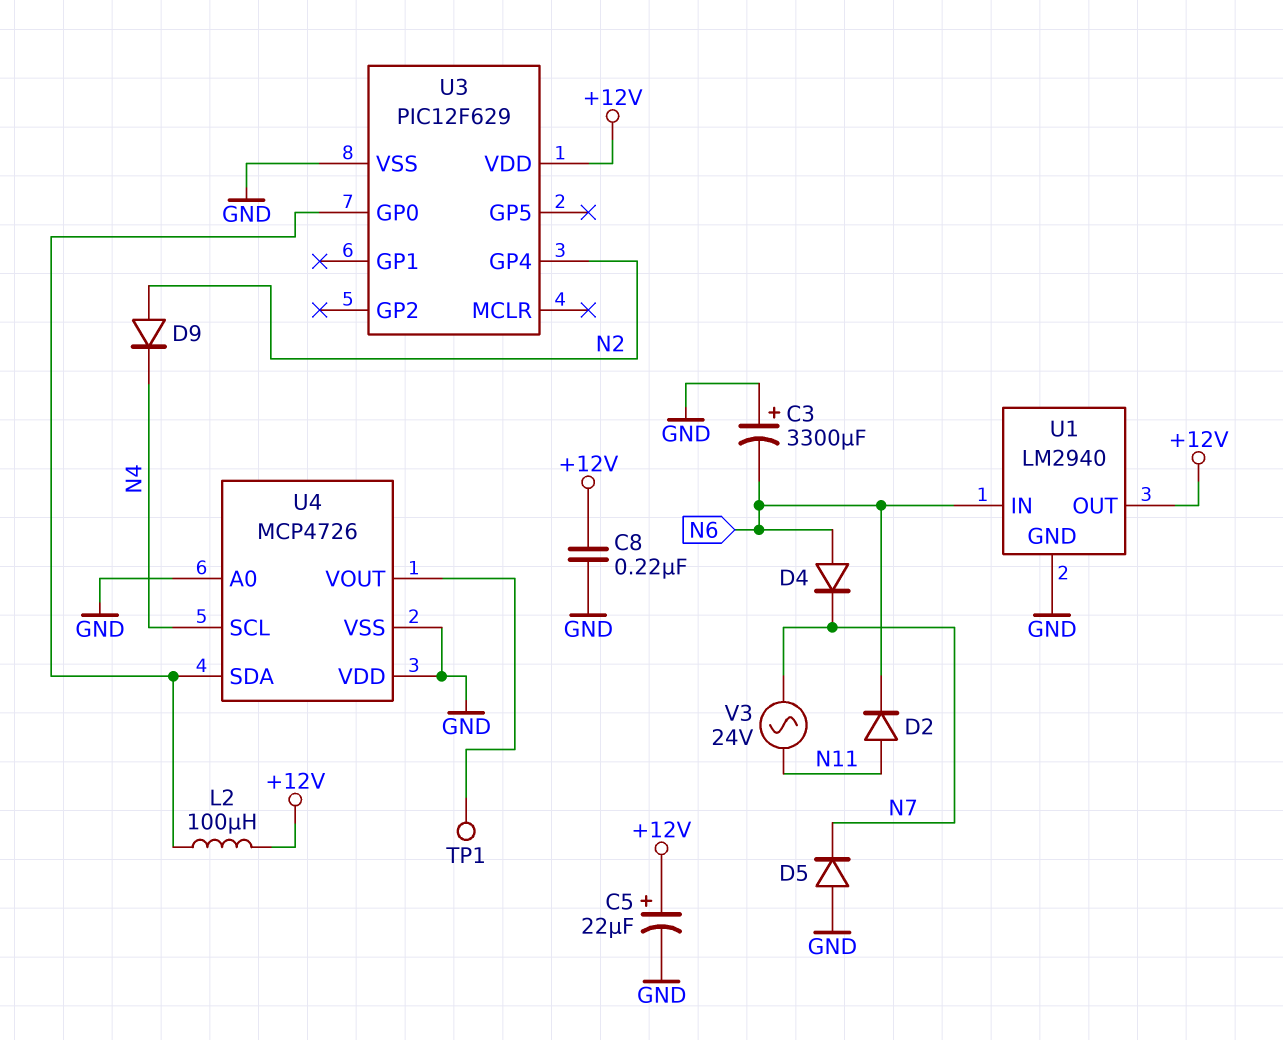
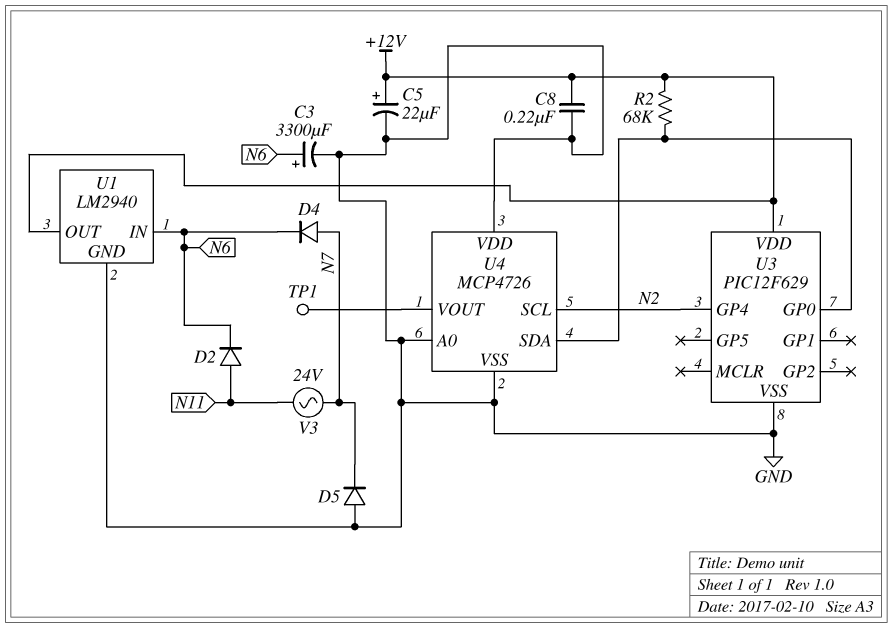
C3: 3300uF (plus GND, minus N6) -> 3300uF (plus N6, minus GND)
D4: diode (A N6, K N7) -> diode (A N7, K N6)
D9: diode (A N2, K N4) -> none
L2: 100uH (+12V, U3/GP0) -> none
R2: none -> 68k (+12V, U3/GP0)
U4 pin SCL: N4 -> N2

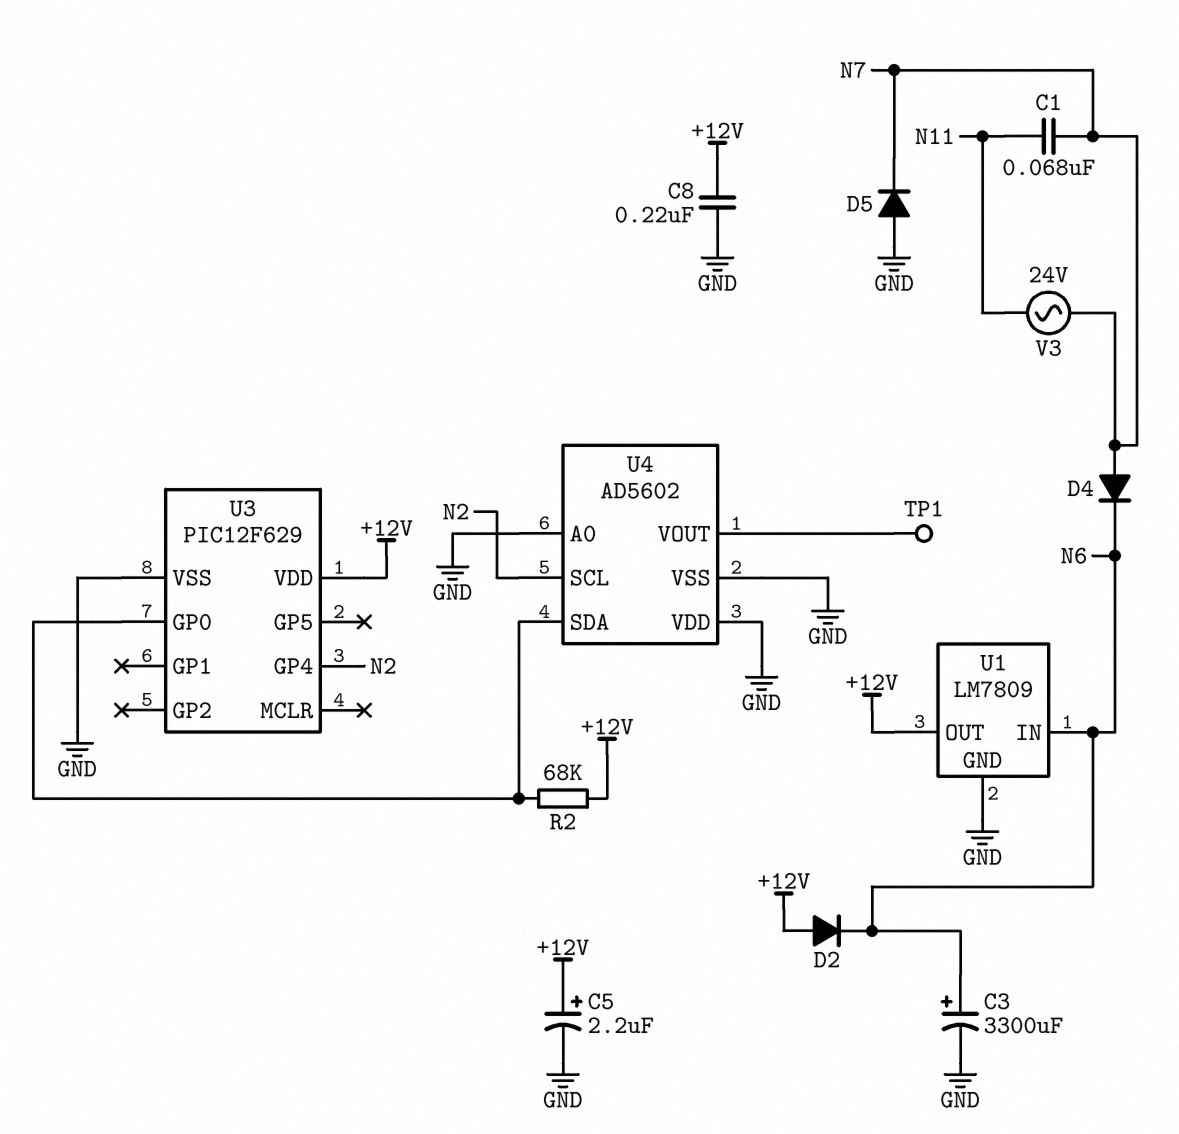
C1: none -> 68nF (N7, N11)
C5: 22uF (plus +12V, minus GND) -> 2.2uF (plus +12V, minus GND)
D2: diode (A N11, K N6) -> diode (A +12V, K N6)
U1: LM2940 -> LM7809
U4: MCP4726 -> AD5602

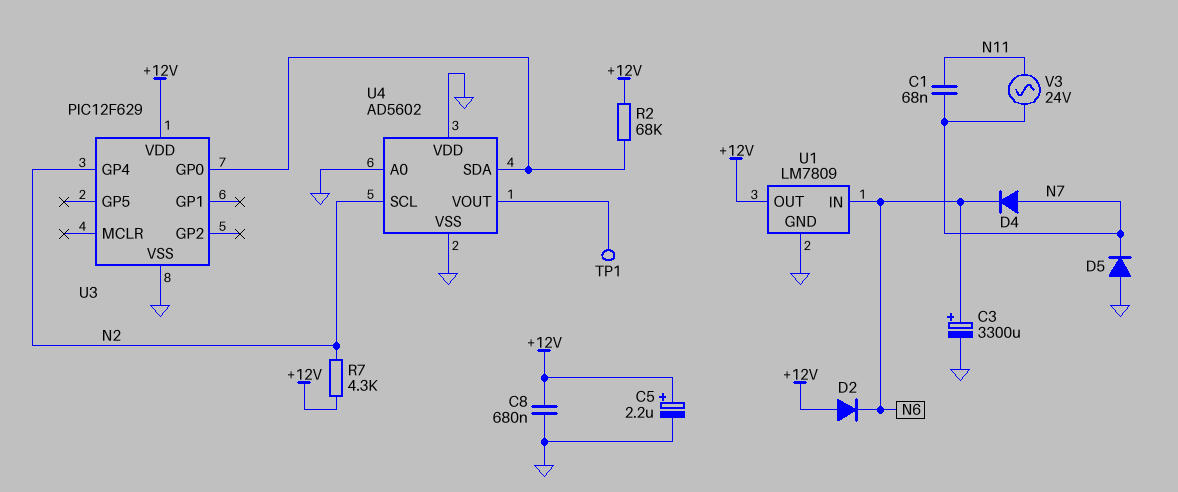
C8: 220nF (+12V, GND) -> 680nF (+12V, GND)
R7: none -> 4.3k (+12V, N2)

